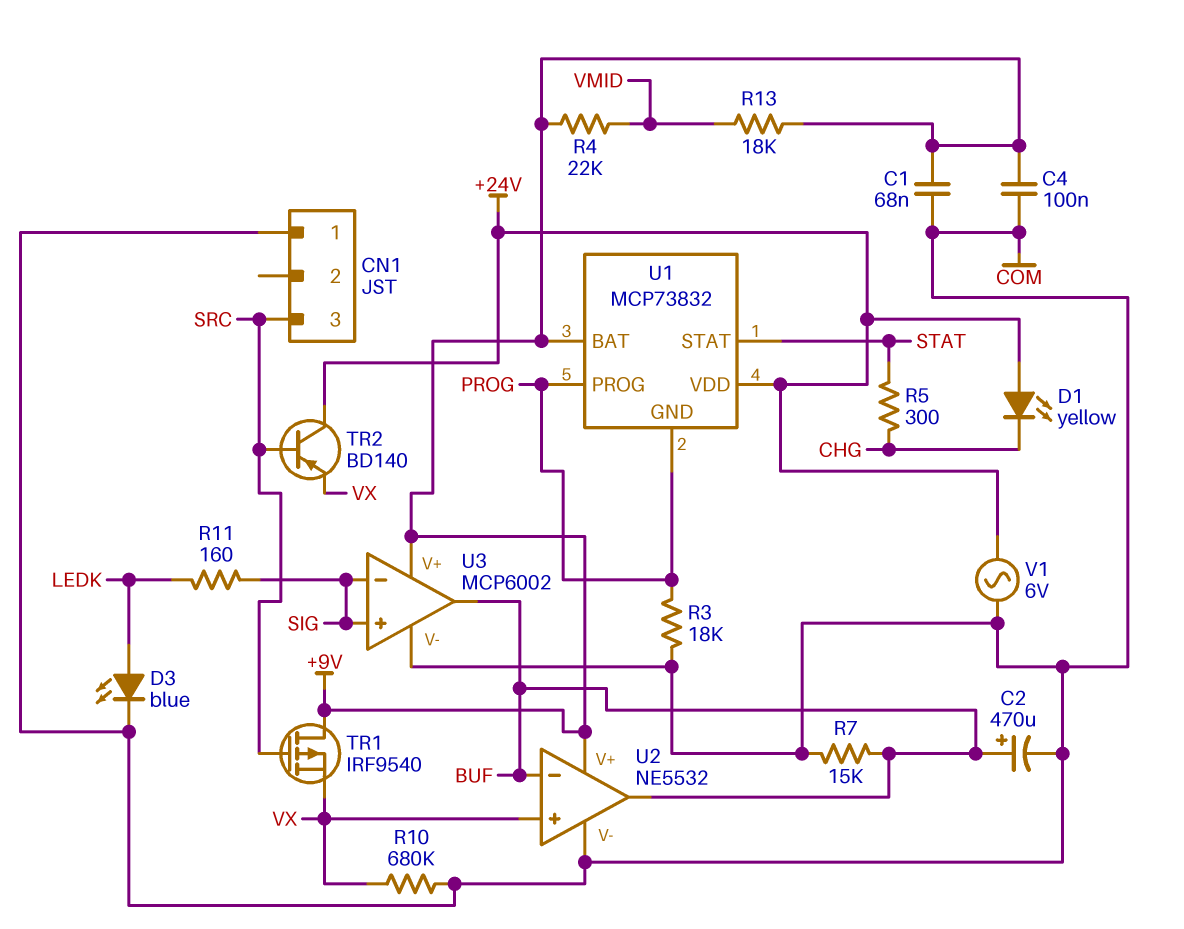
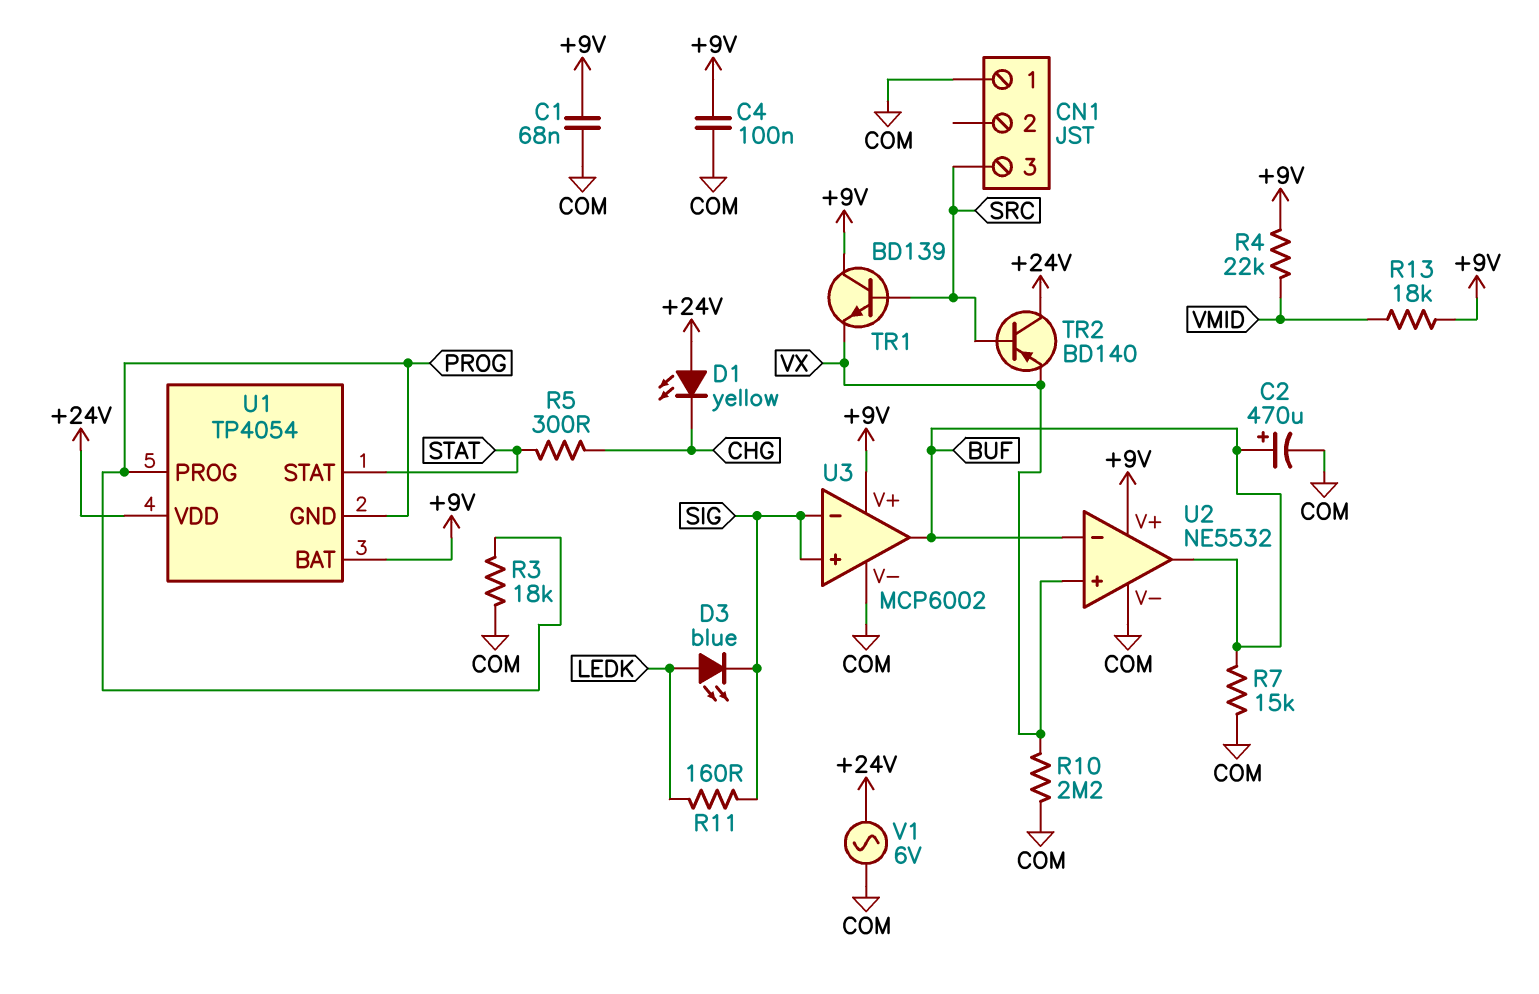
D3: LED blue (A LEDK, K COM) -> LED blue (A LEDK, K SIG)
R10: 680k (COM, VX) -> 2.2M (COM, VX)
TR1: PMOS IRF9540 (G SRC, D +9V, S VX) -> NPN BD139 (B SRC, C +9V, E VX)
U1: MCP73832 -> TP4054

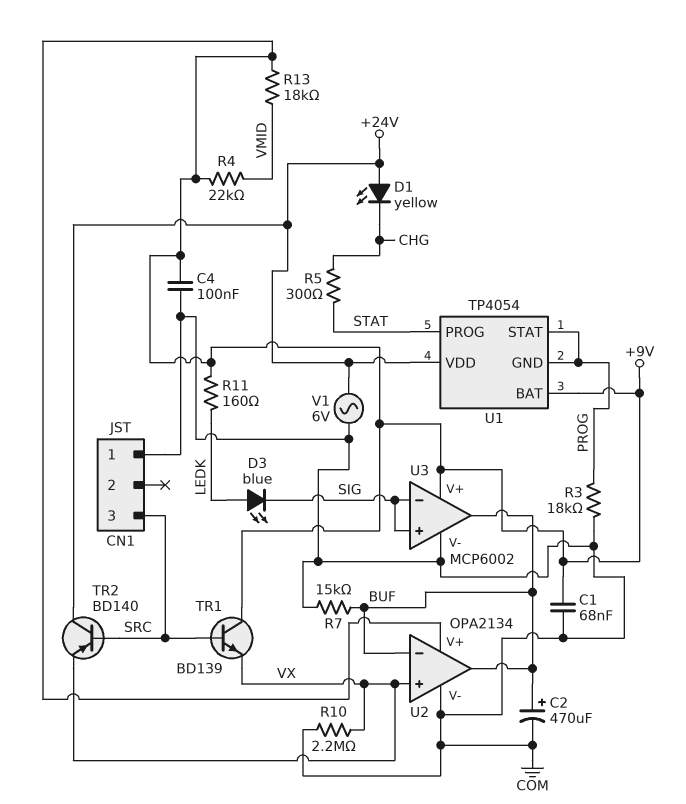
R11: 160 (LEDK, SIG) -> 160 (+9V, LEDK)
U1 pin PROG: PROG -> STAT
U1 pin STAT: STAT -> PROG
U2: NE5532 -> OPA2134

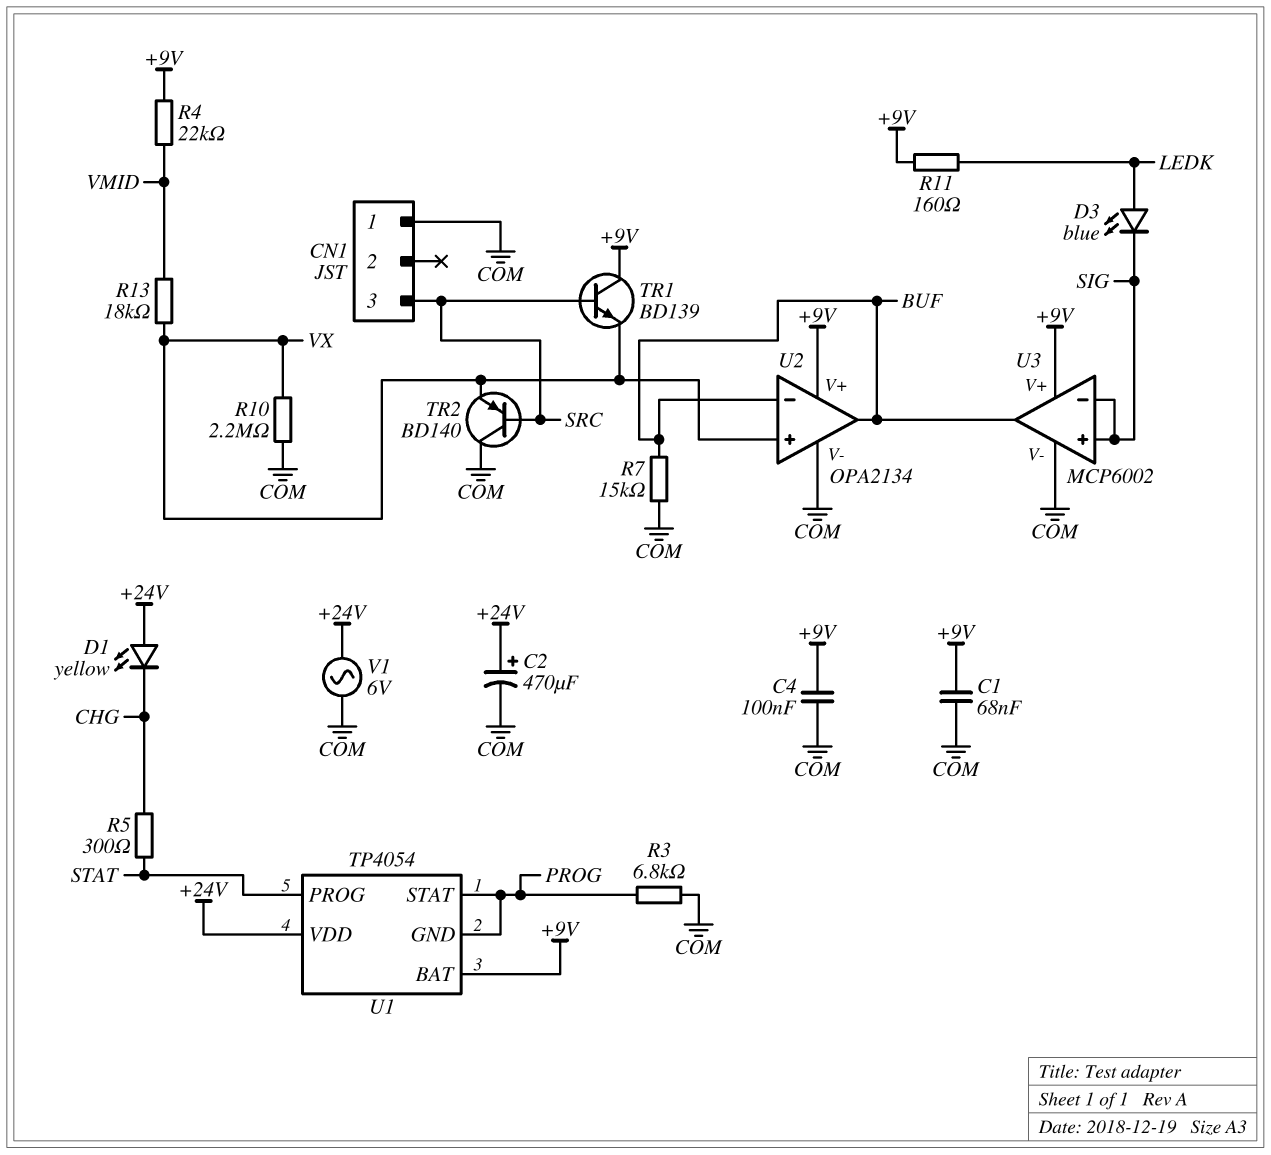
C2: 470uF (plus BUF, minus COM) -> 470uF (plus +24V, minus COM)
R3: 18k (COM, PROG) -> 6.8k (COM, PROG)
R13: 18k (+9V, VMID) -> 18k (VMID, VX)
TR2: PNP BD140 (B SRC, C +24V, E VX) -> PNP BD140 (B SRC, C COM, E VX)

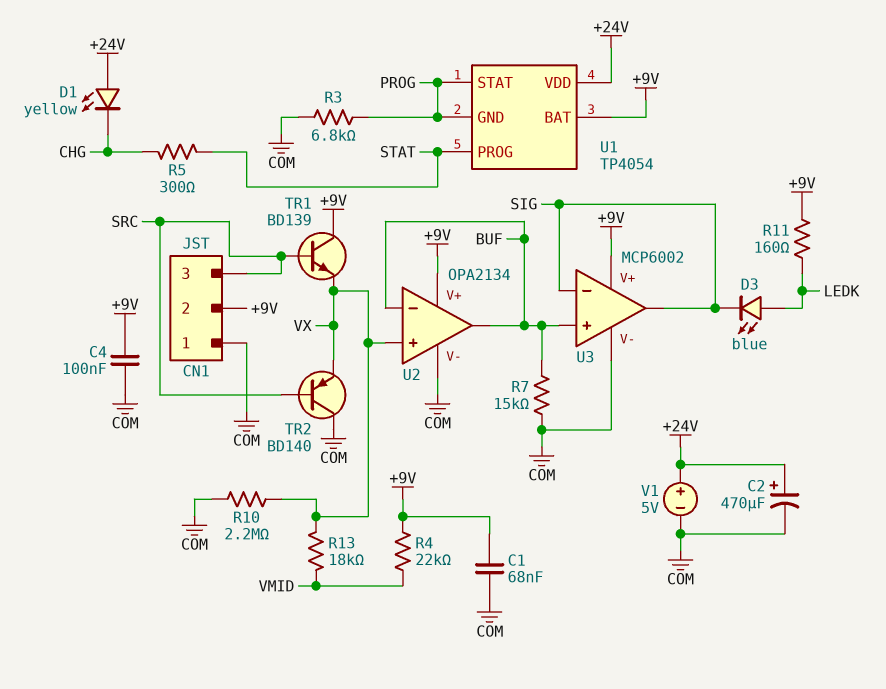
CN1 pin 2: none -> +9V
U3 pin in+: SIG -> BUF
U3 pin out: BUF -> SIG
V1: AC 6V (+24V, COM) -> 5V (plus +24V, minus COM)

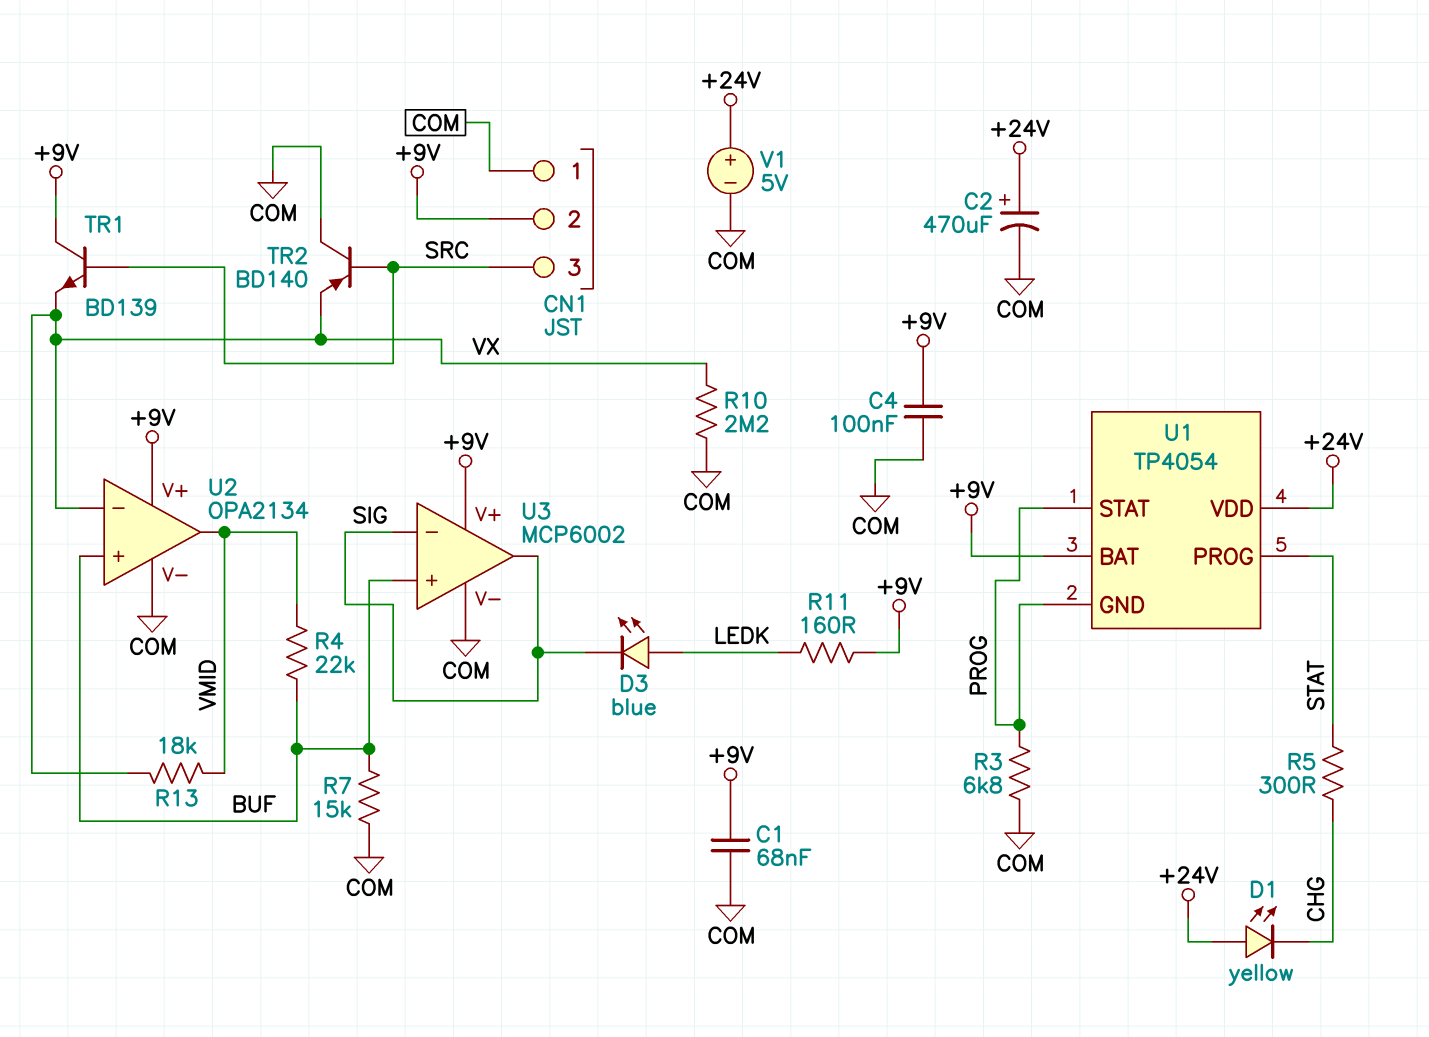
R4: 22k (+9V, VMID) -> 22k (BUF, VMID)
U2 pin in+: VX -> BUF
U2 pin in-: BUF -> VX
U2 pin out: BUF -> VMID

